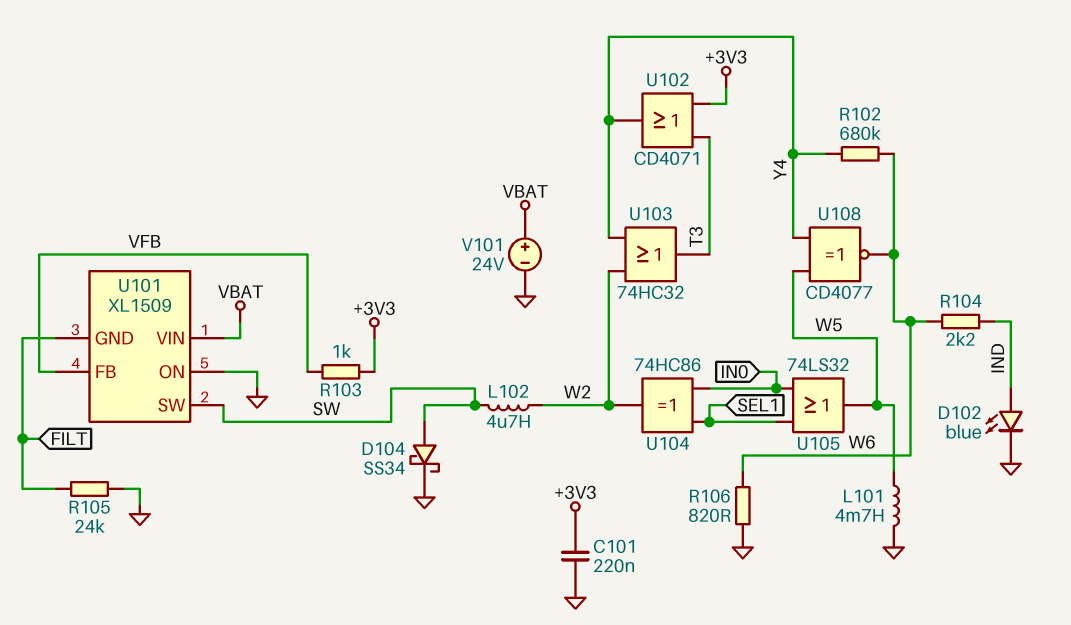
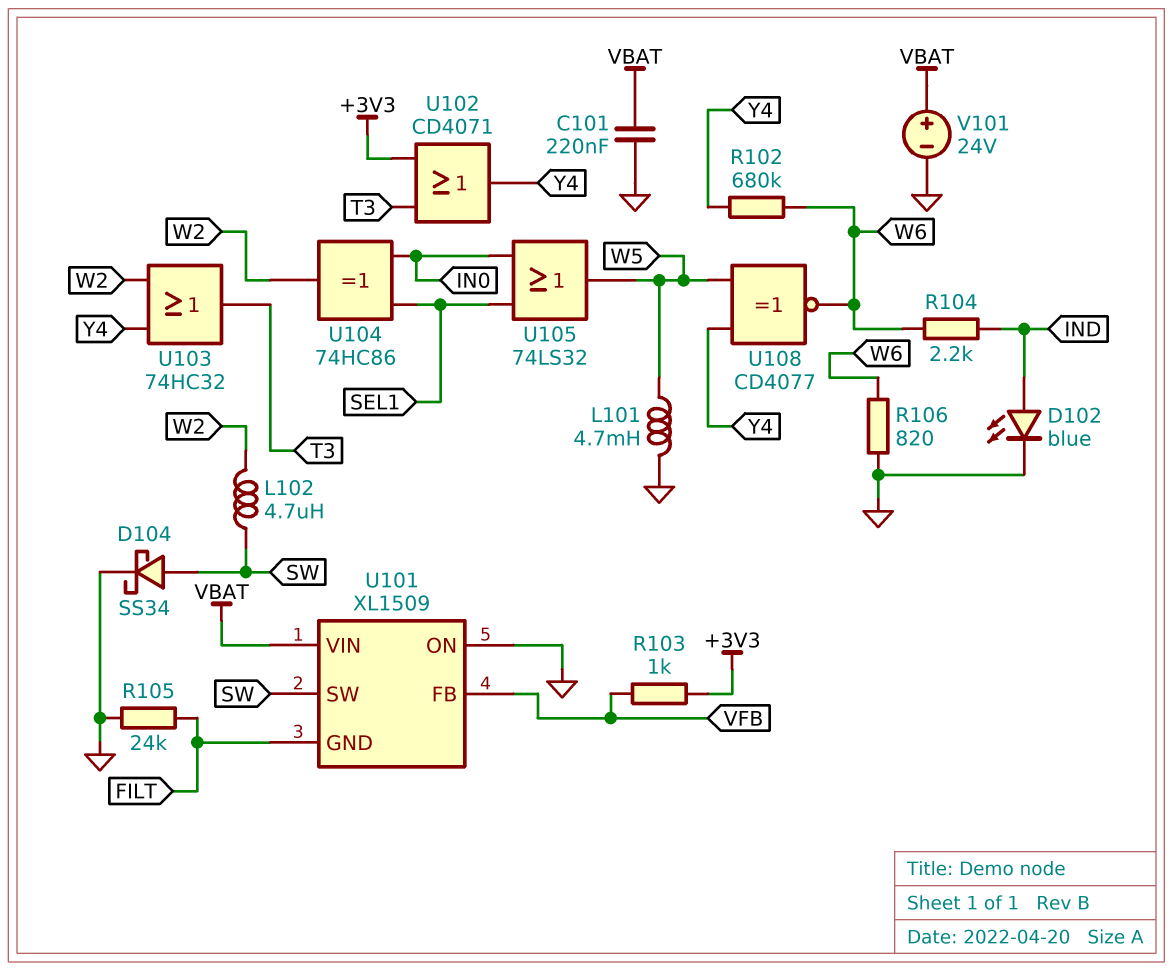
C101: 220nF (+3V3, GND) -> 220nF (GND, VBAT)

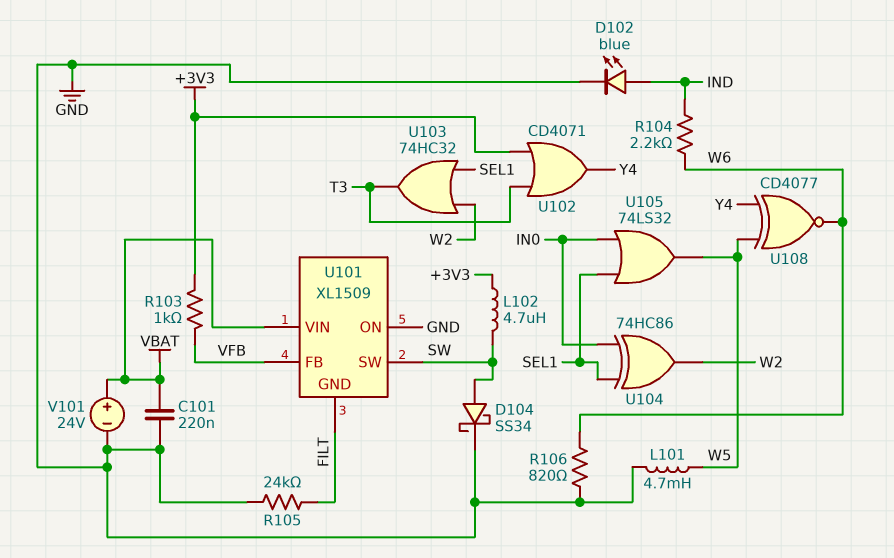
L102: 4.7uH (SW, W2) -> 4.7uH (+3V3, SW)
R102: 680k (W6, Y4) -> none
U103: OR 74HC32 (in W2, in Y4, out T3) -> OR 74HC32 (in SEL1, in W2, out T3)

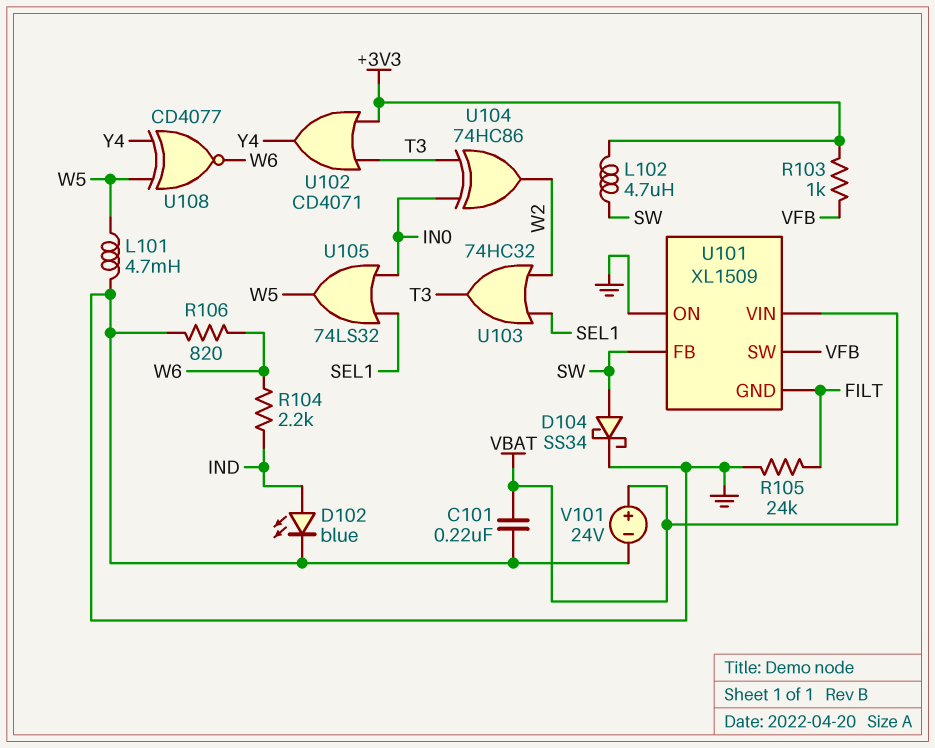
U101 pin FB: VFB -> SW
U101 pin SW: SW -> VFB
U104: XOR 74HC86 (in IN0, in SEL1, out W2) -> XOR 74HC86 (in IN0, in T3, out W2)

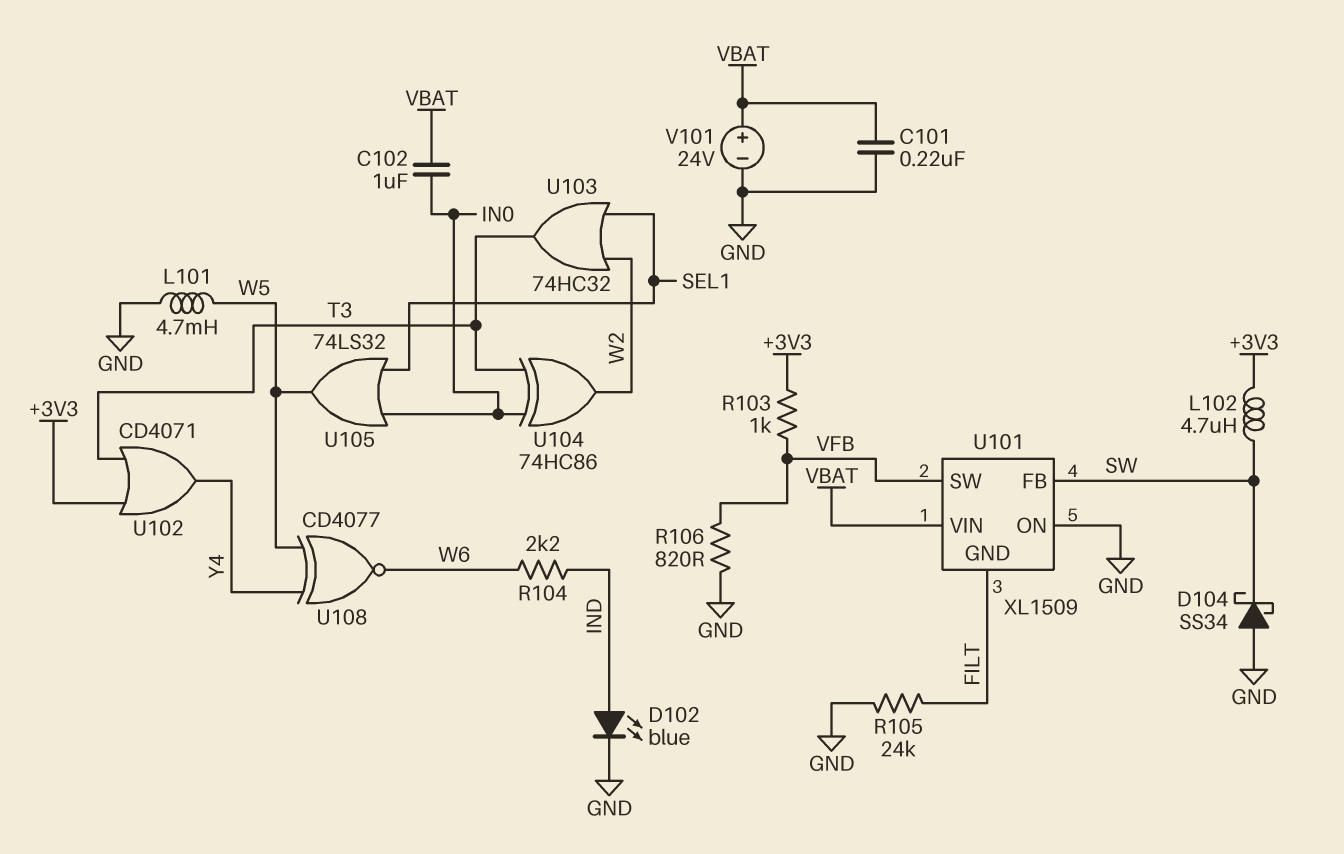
C102: none -> 1uF (IN0, VBAT)
D104: schottky SS34 (A SW, K GND) -> schottky SS34 (A GND, K SW)
R106: 820 (GND, W6) -> 820 (GND, VFB)

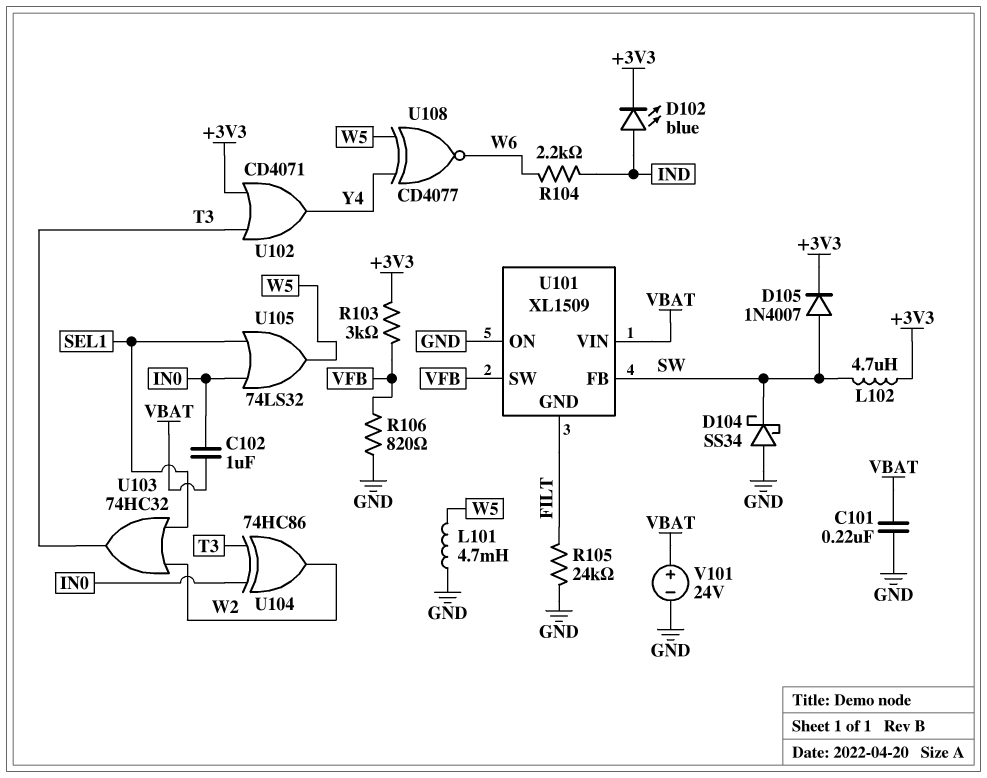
D102: LED blue (A IND, K GND) -> LED blue (A IND, K +3V3)
D105: none -> diode 1N4007 (A SW, K +3V3)
R103: 1k (+3V3, VFB) -> 3k (+3V3, VFB)

